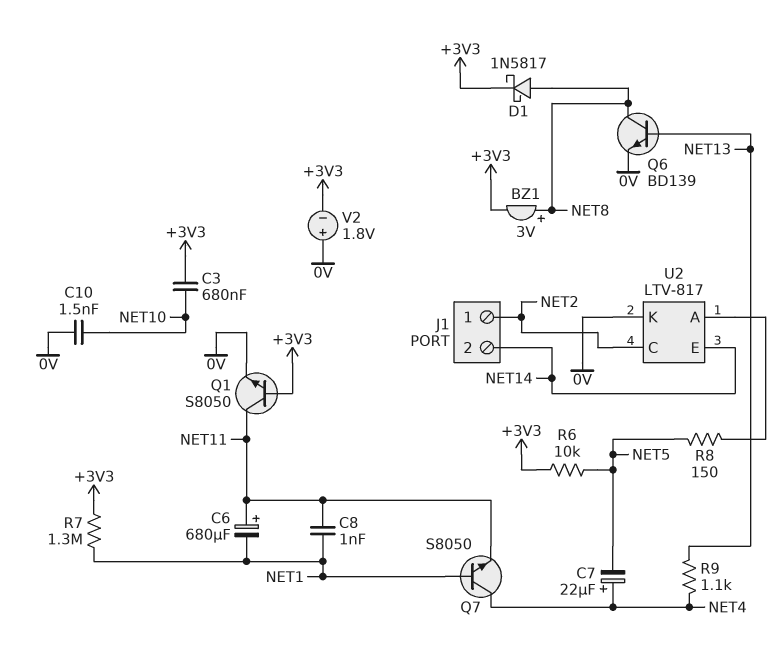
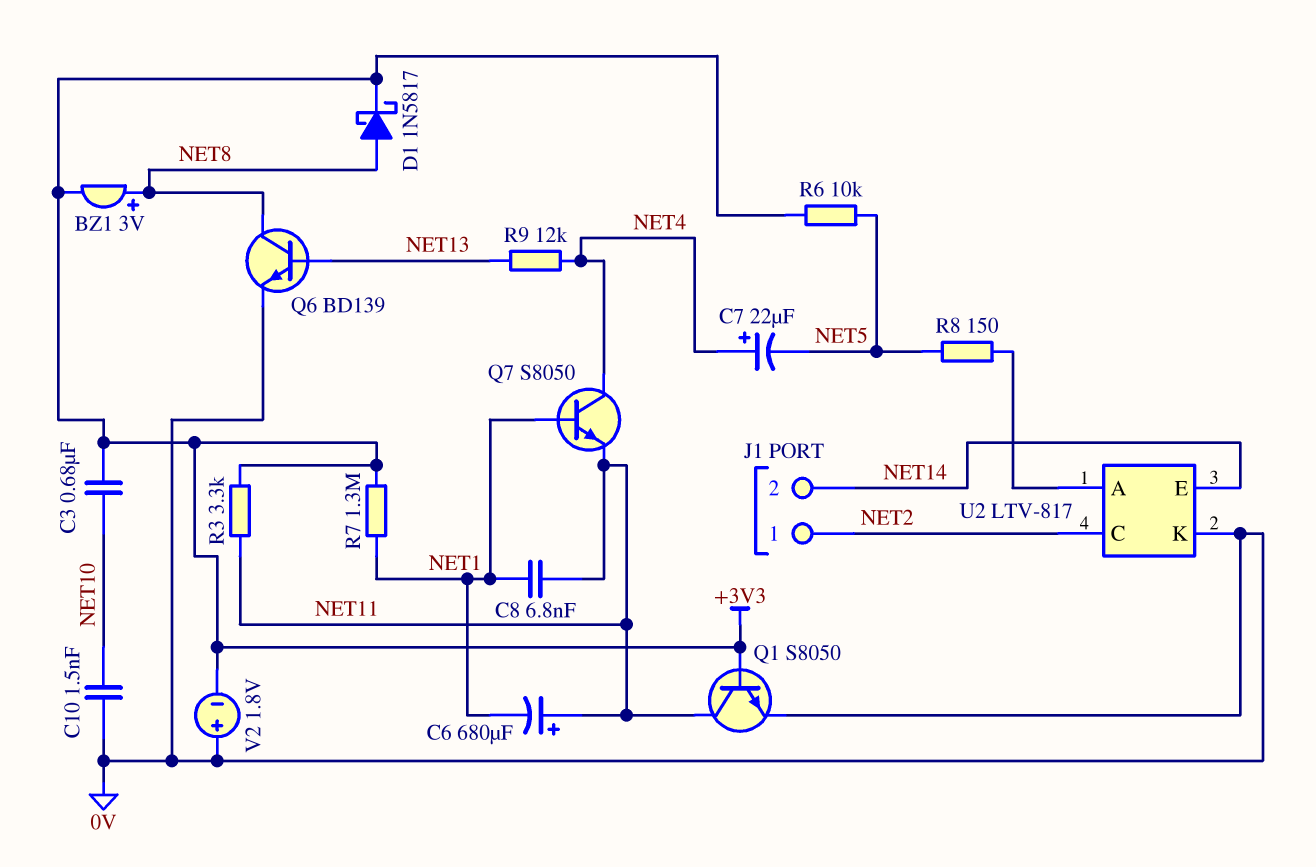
C8: 1nF (NET1, NET11) -> 6.8nF (NET1, NET11)
R3: none -> 3.3k (+3V3, NET11)
R9: 1.1k (NET4, NET13) -> 12k (NET4, NET13)

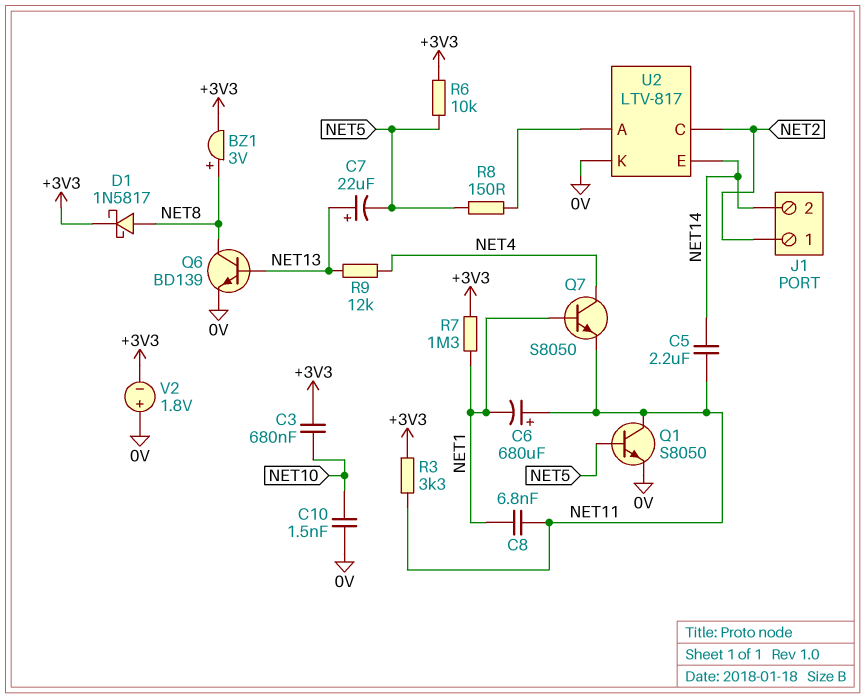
C5: none -> 2.2uF (NET11, NET14)
C7: 22uF (plus NET4, minus NET5) -> 22uF (plus NET13, minus NET5)
Q1: NPN S8050 (B +3V3, C NET11, E 0V) -> NPN S8050 (B NET5, C NET11, E 0V)

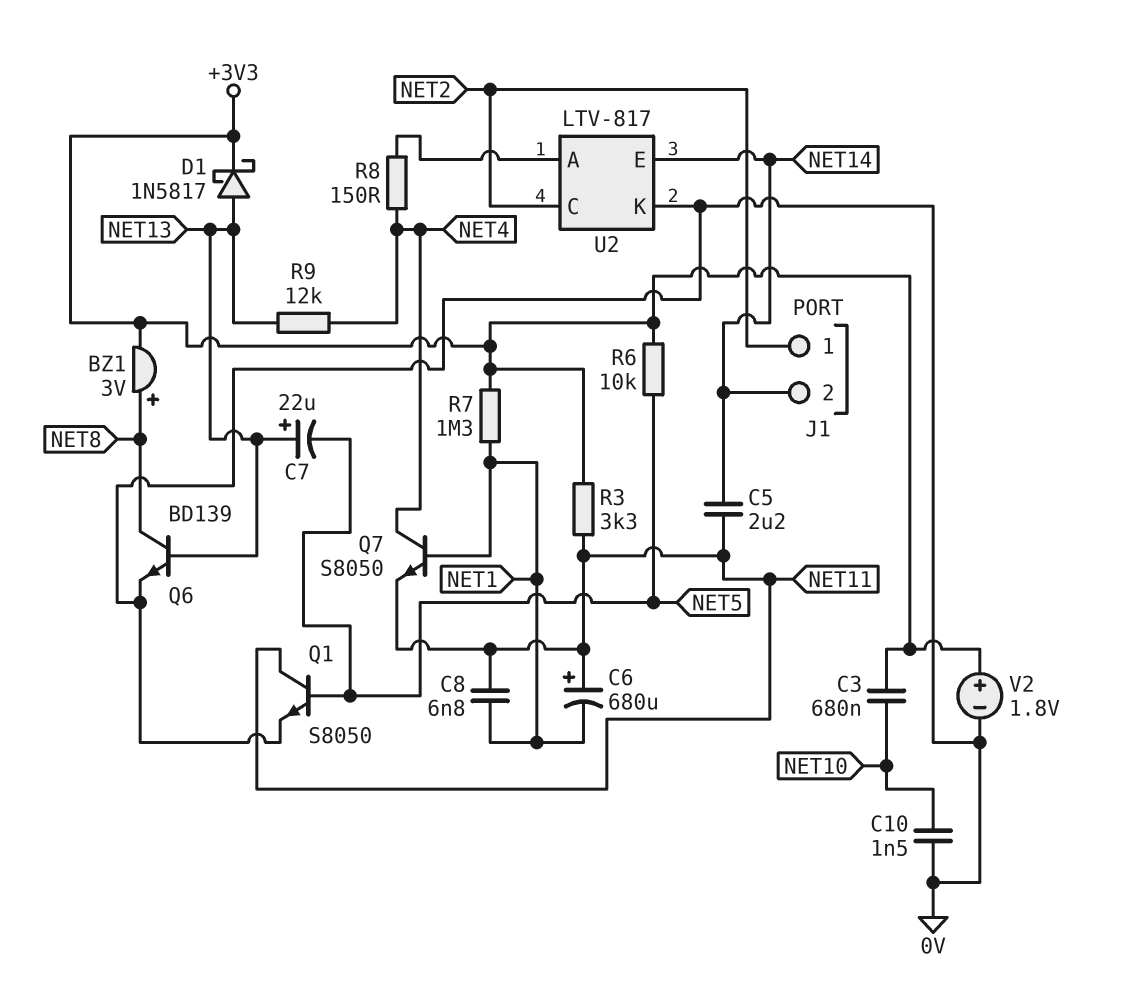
D1: schottky 1N5817 (A NET8, K +3V3) -> schottky 1N5817 (A NET13, K +3V3)
R8: 150 (NET5, U2/A) -> 150 (NET4, U2/A)
V2: 1.8V (plus 0V, minus +3V3) -> 1.8V (plus +3V3, minus 0V)

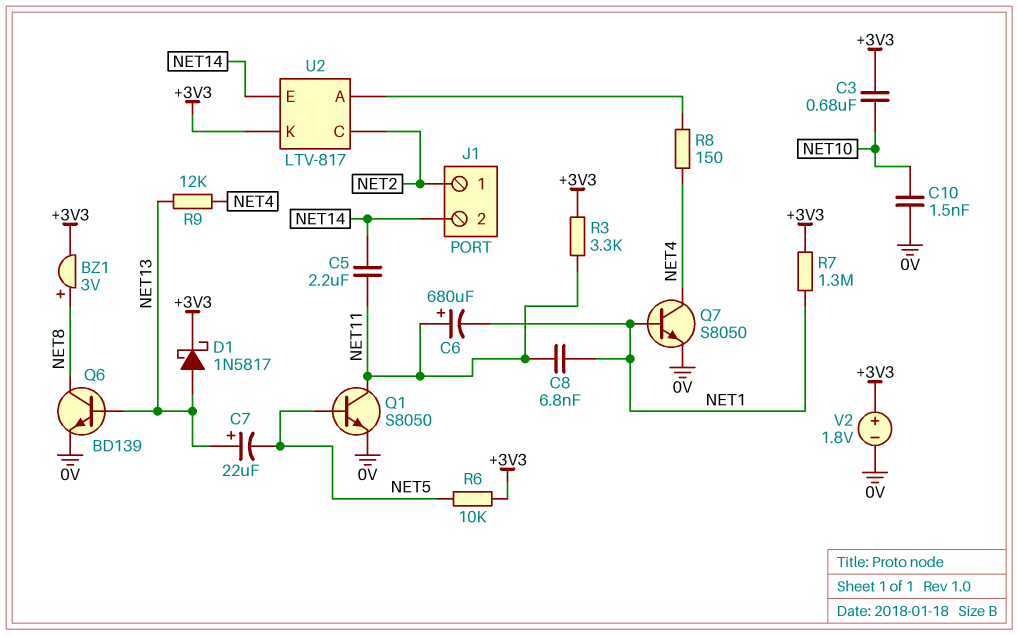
Q7: NPN S8050 (B NET1, C NET4, E NET11) -> NPN S8050 (B NET1, C NET4, E 0V)
U2 pin K: 0V -> +3V3

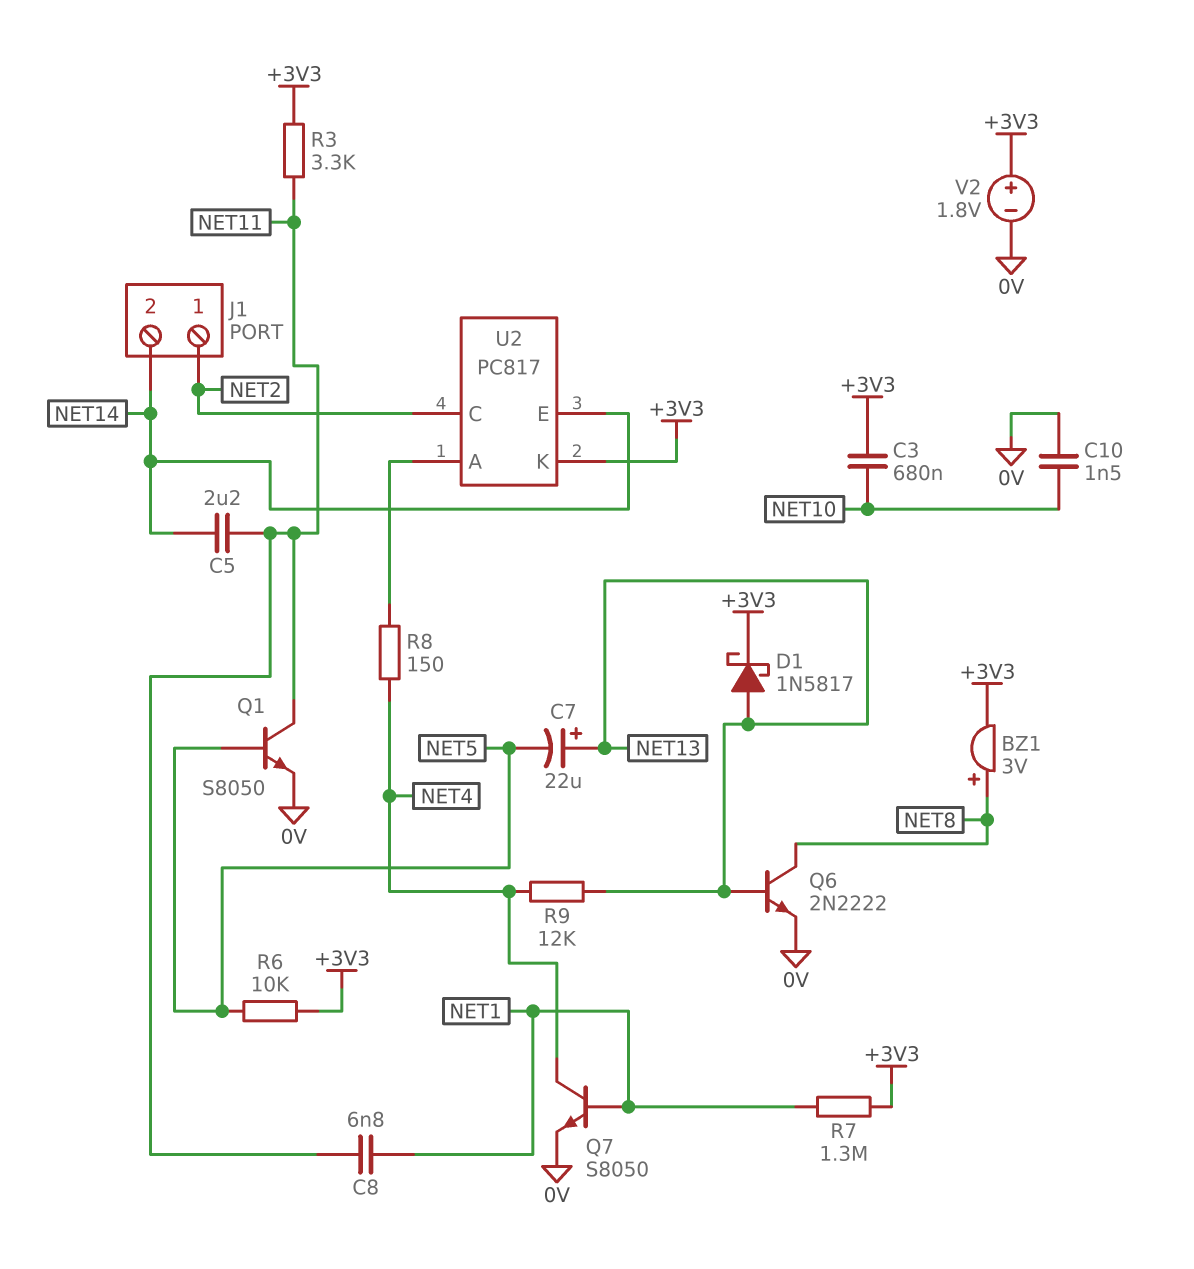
C6: 680uF (plus NET11, minus NET1) -> none
Q6: NPN BD139 (B NET13, C NET8, E 0V) -> NPN 2N2222 (B NET13, C NET8, E 0V)
U2: LTV-817 -> PC817

